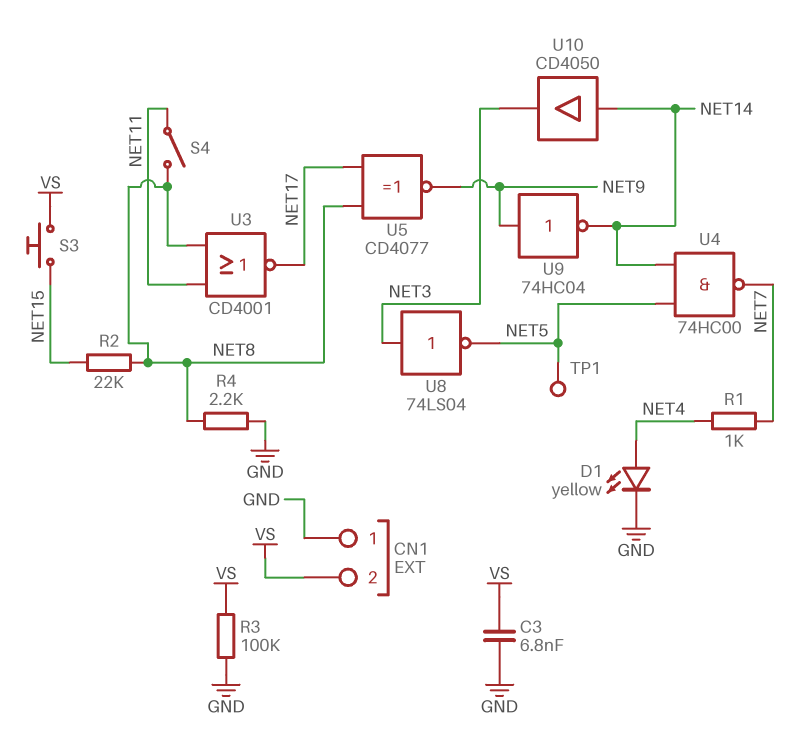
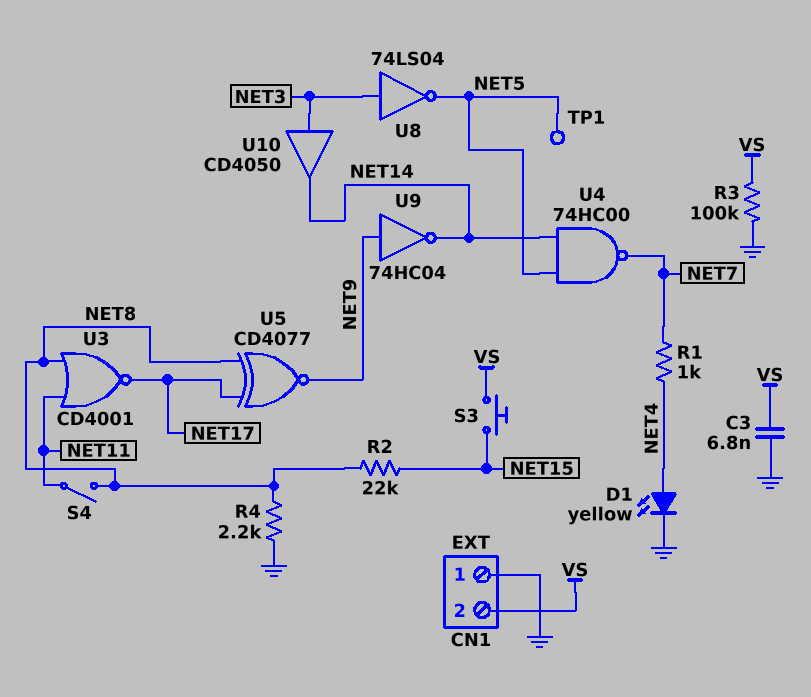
U10: buffer CD4050 (in NET14, out NET3) -> buffer CD4050 (in NET3, out NET14)

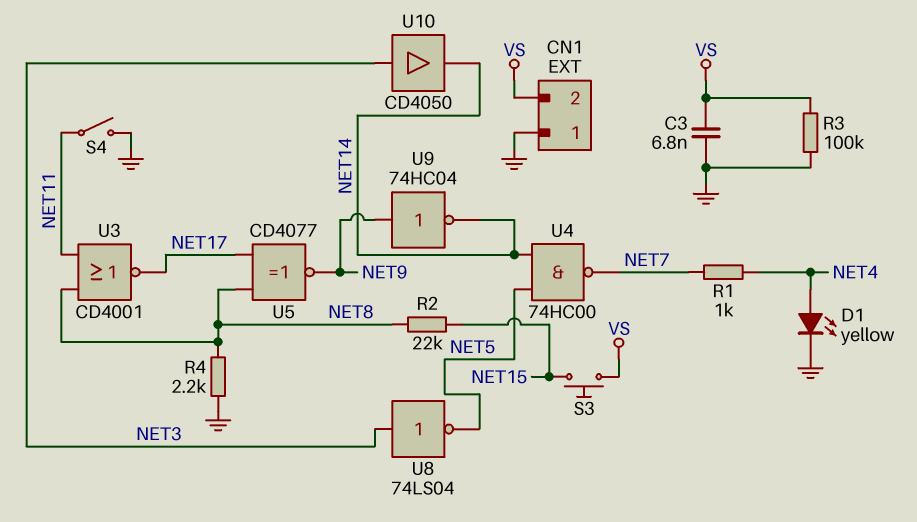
S4: switch (NET8, NET11) -> switch (GND, NET11)
TP1: test point (NET5) -> none

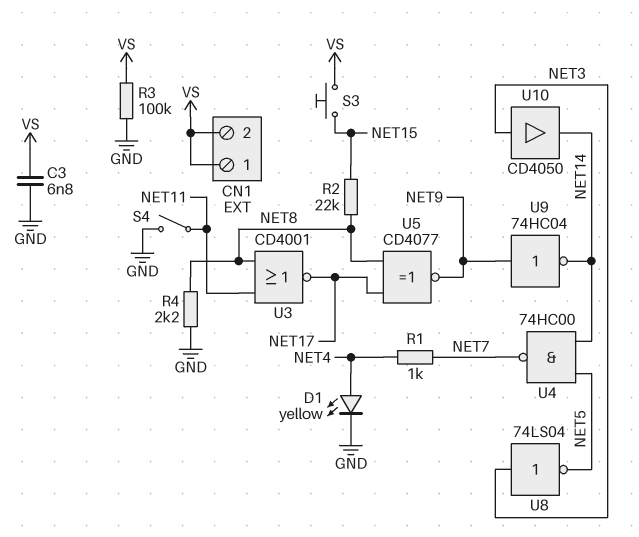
CN1 pin 1: GND -> VS

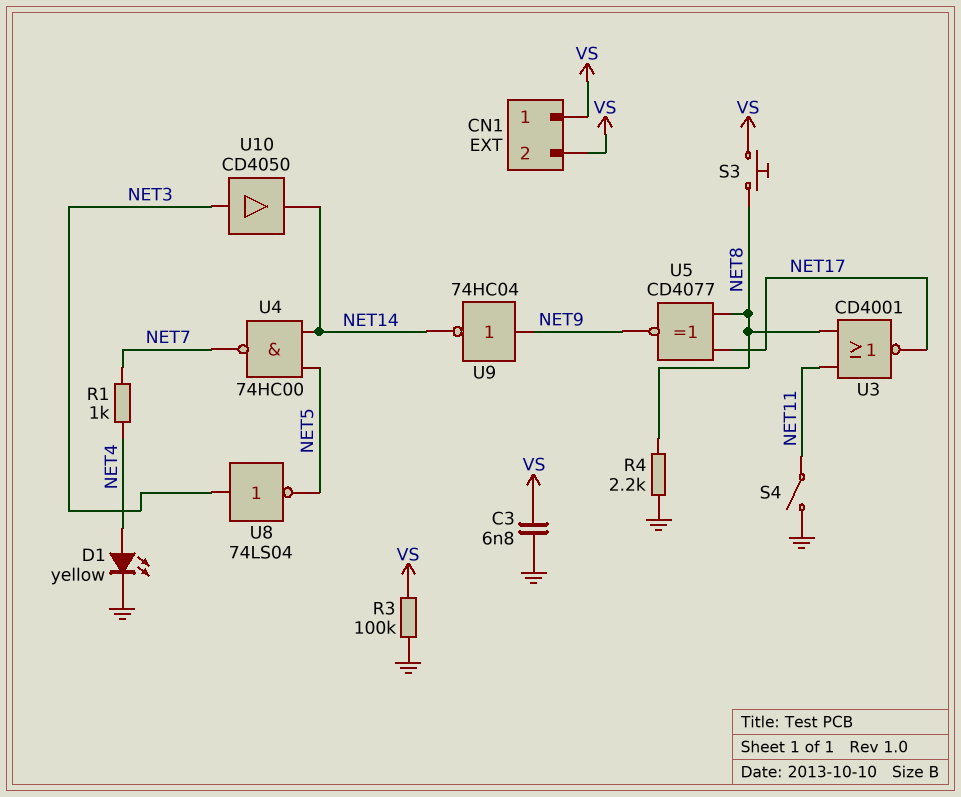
R2: 22k (NET8, NET15) -> none
S3: button (NET15, VS) -> button (NET8, VS)

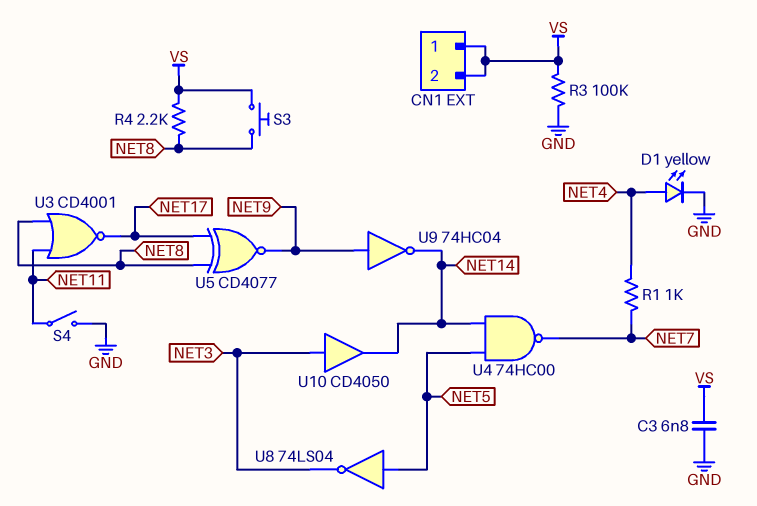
R4: 2.2k (GND, NET8) -> 2.2k (NET8, VS)
U8: NOT 74LS04 (in NET3, out NET5) -> NOT 74LS04 (in NET5, out NET3)

